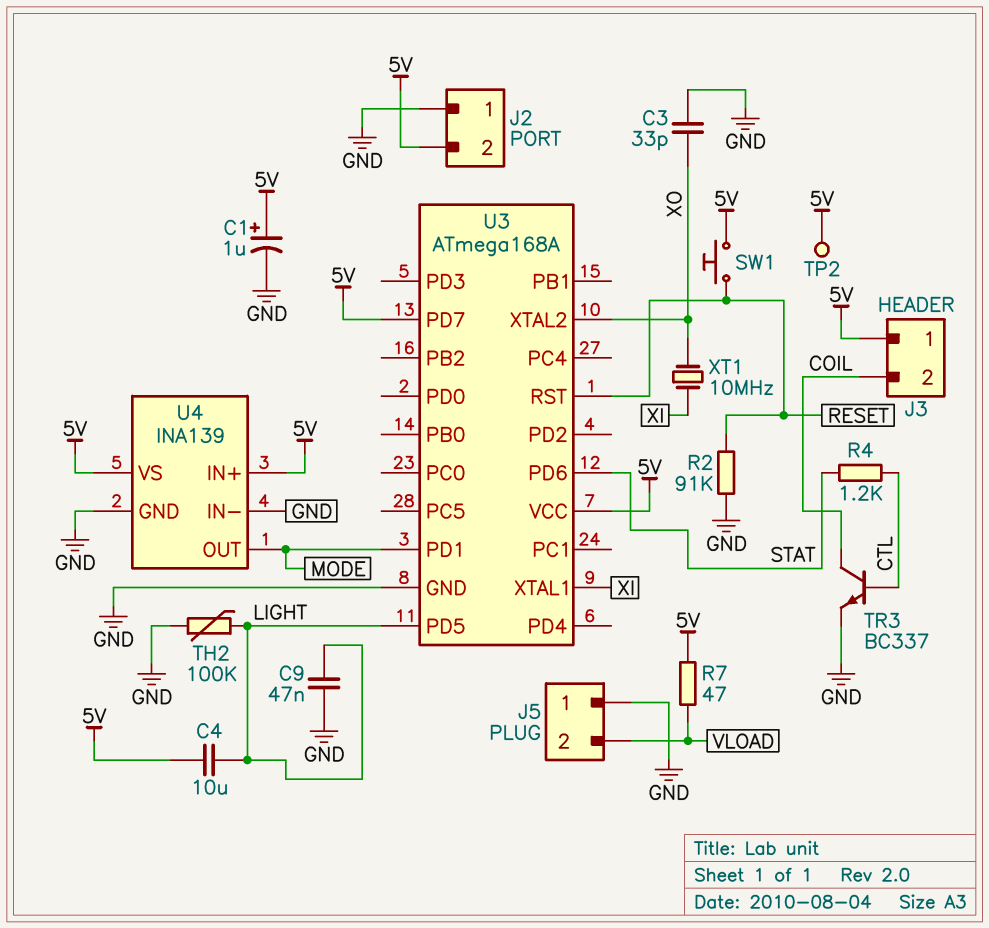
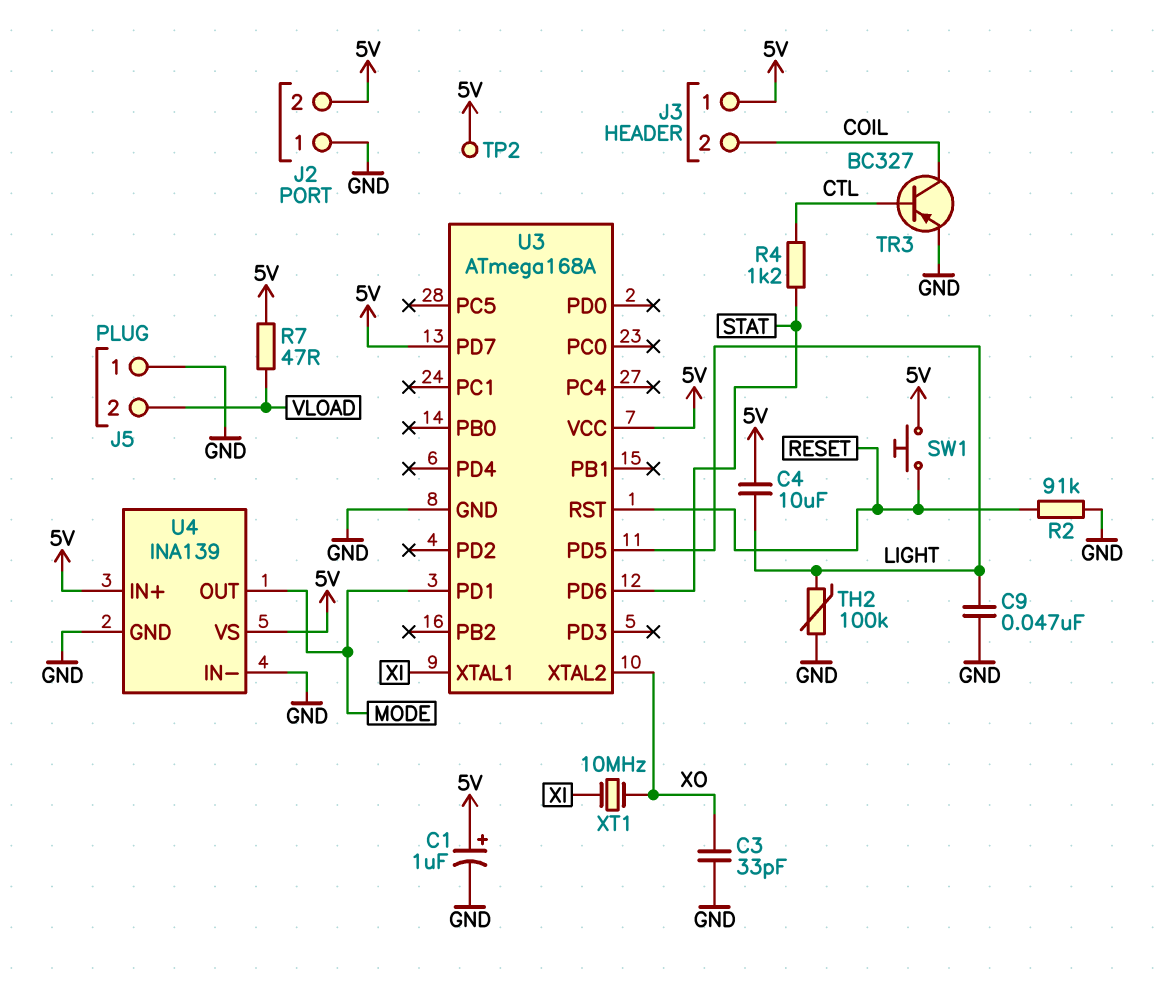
TR3: NPN BC337 (B CTL, C COIL, E GND) -> PNP BC327 (B CTL, C COIL, E GND)

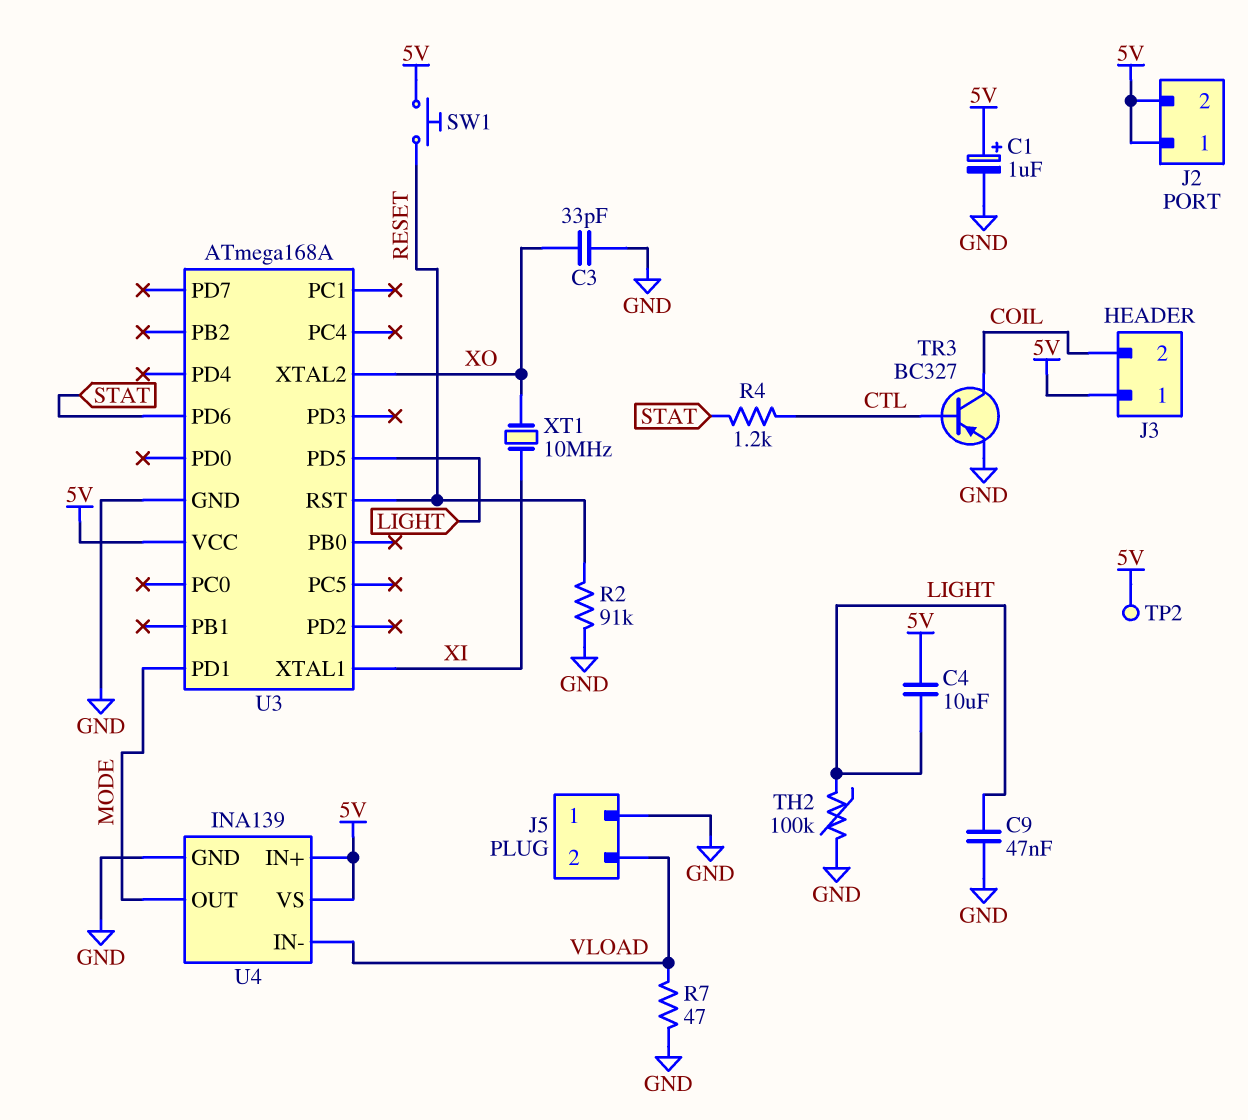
J2 pin 1: GND -> 5V
R7: 47 (5V, VLOAD) -> 47 (GND, VLOAD)
U3 pin PD7: 5V -> none
U4 pin IN-: GND -> VLOAD

